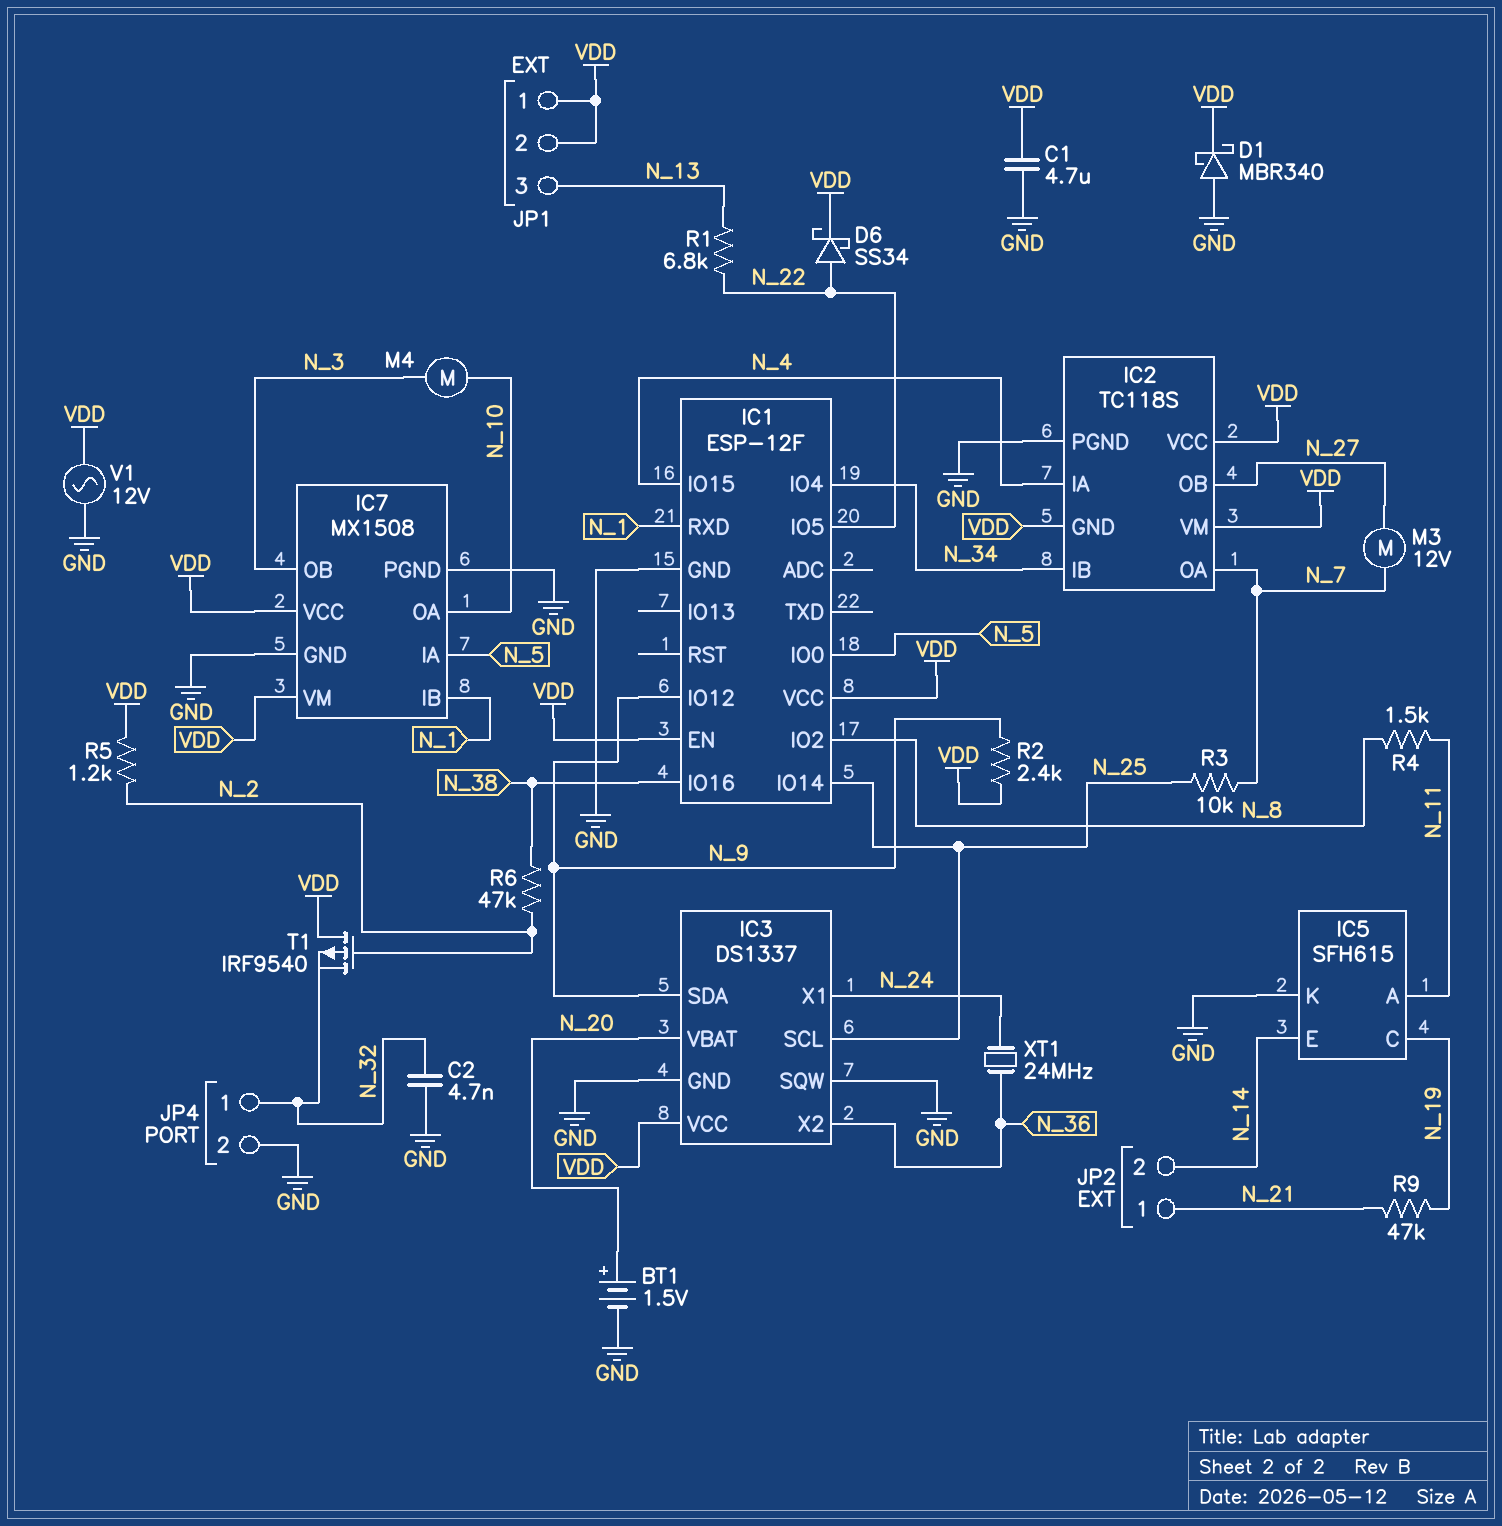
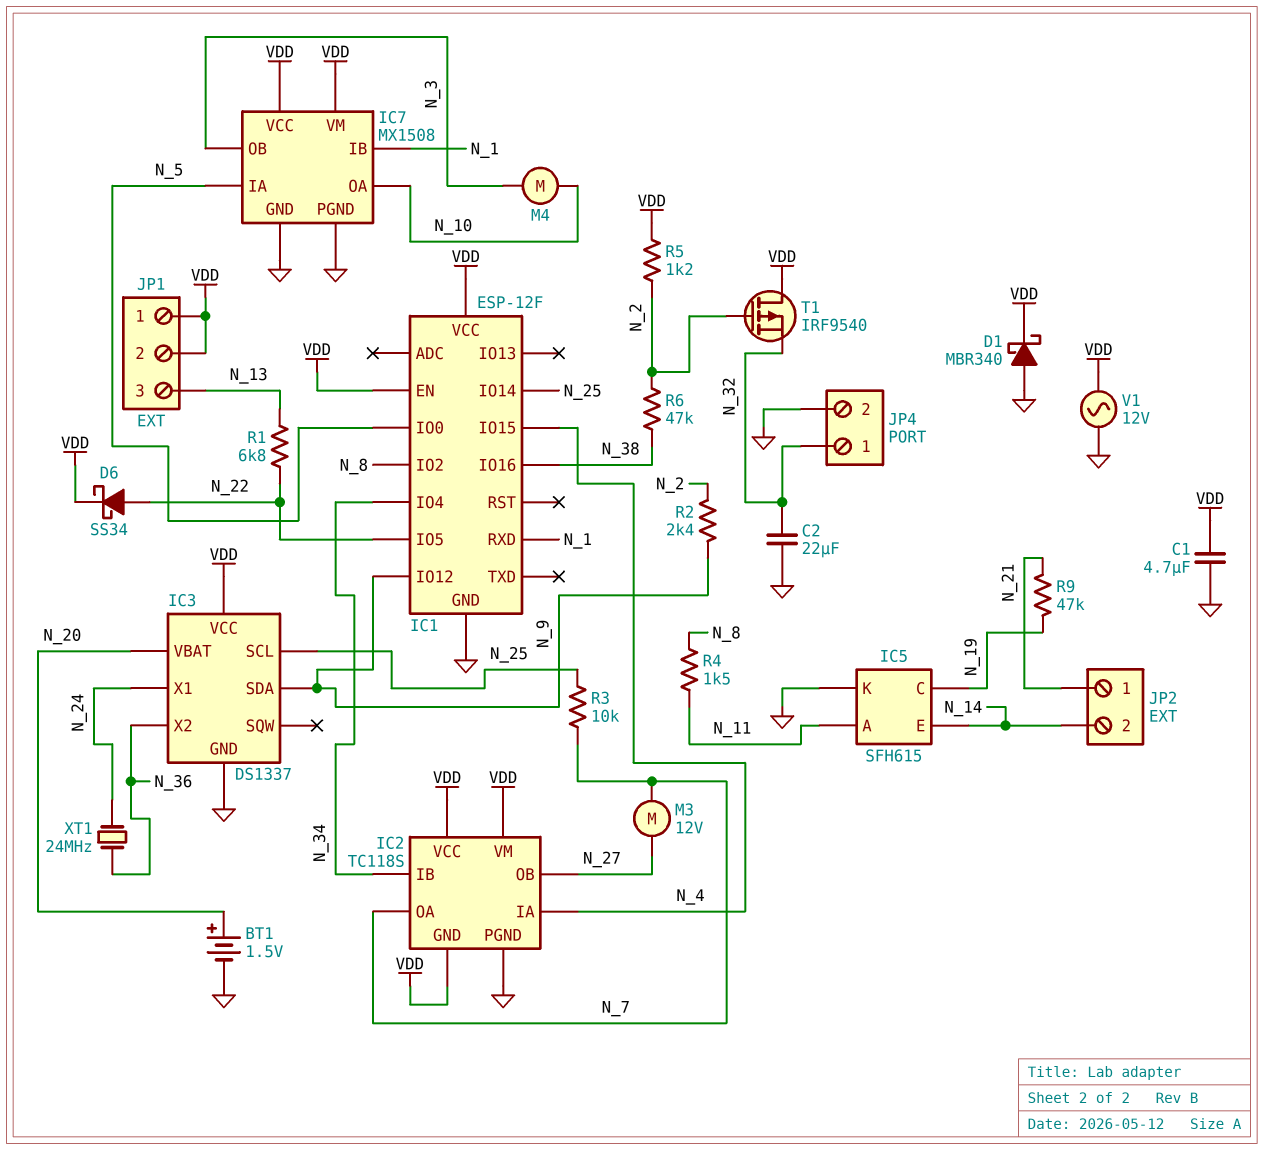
C2: 4.7nF (GND, N_32) -> 22uF (GND, N_32)
IC3 pin SQW: GND -> none
R2: 2.4k (N_9, VDD) -> 2.4k (N_2, N_9)

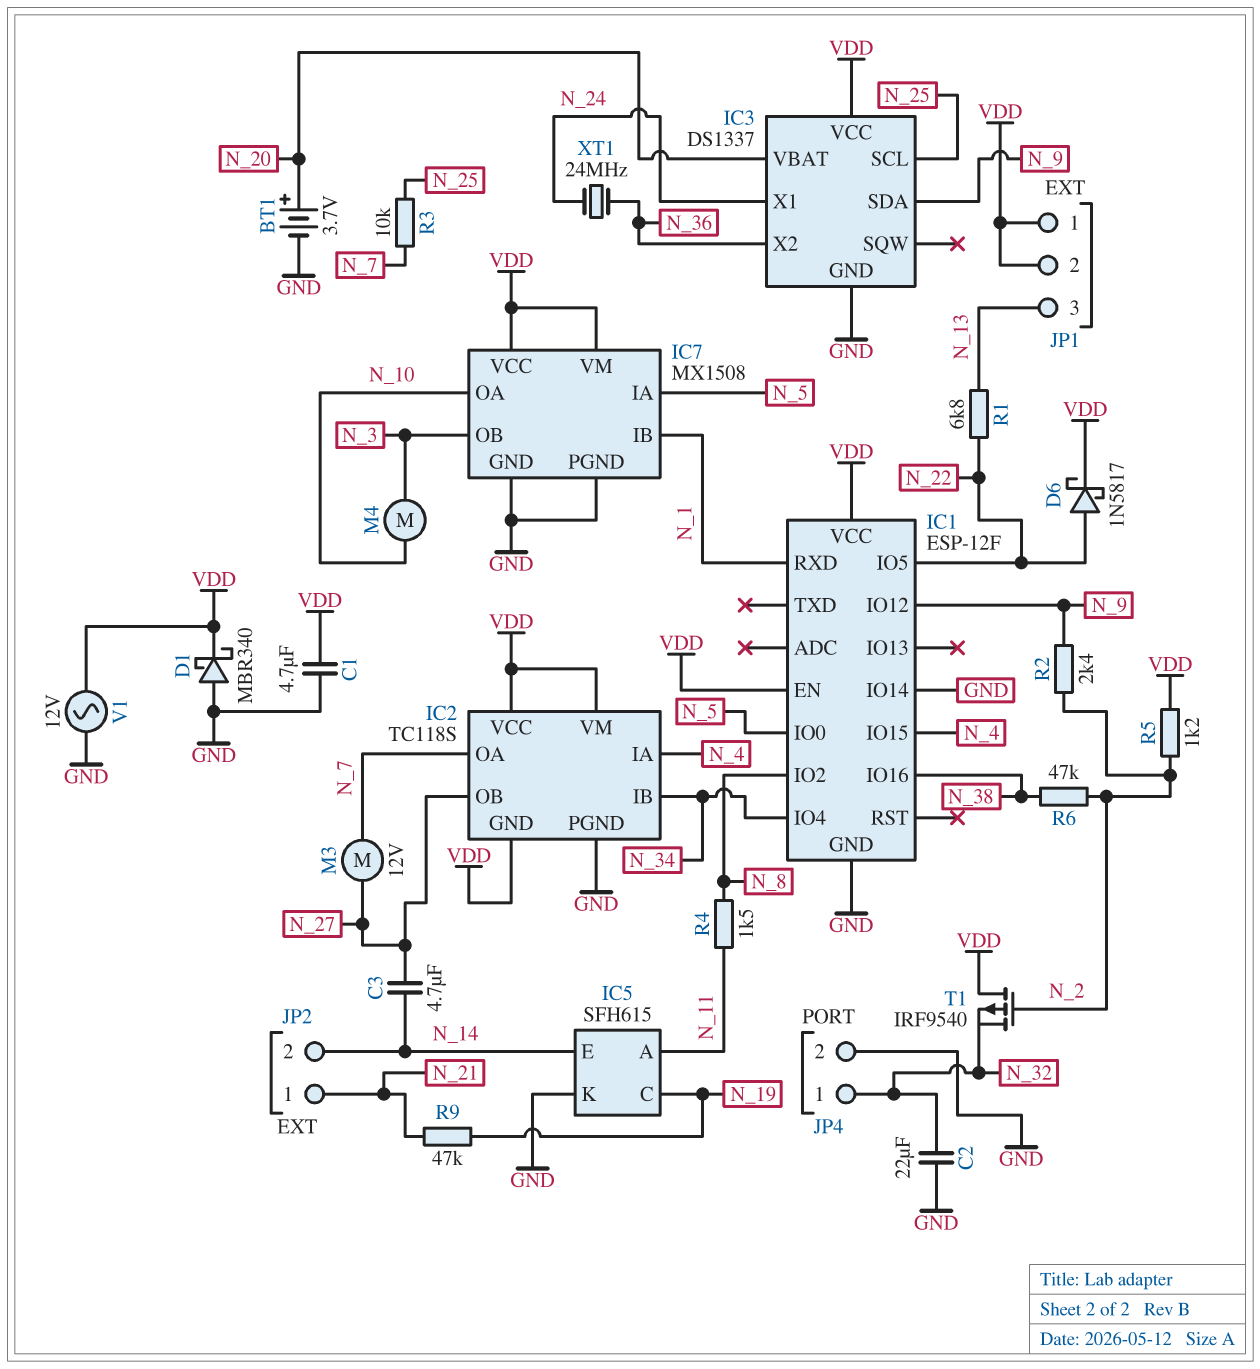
BT1: 1.5V (plus N_20, minus GND) -> 3.7V (plus N_20, minus GND)
C3: none -> 4.7uF (N_14, N_27)
D6: schottky SS34 (A N_22, K VDD) -> schottky 1N5817 (A N_22, K VDD)
IC1 pin IO14: N_25 -> GND

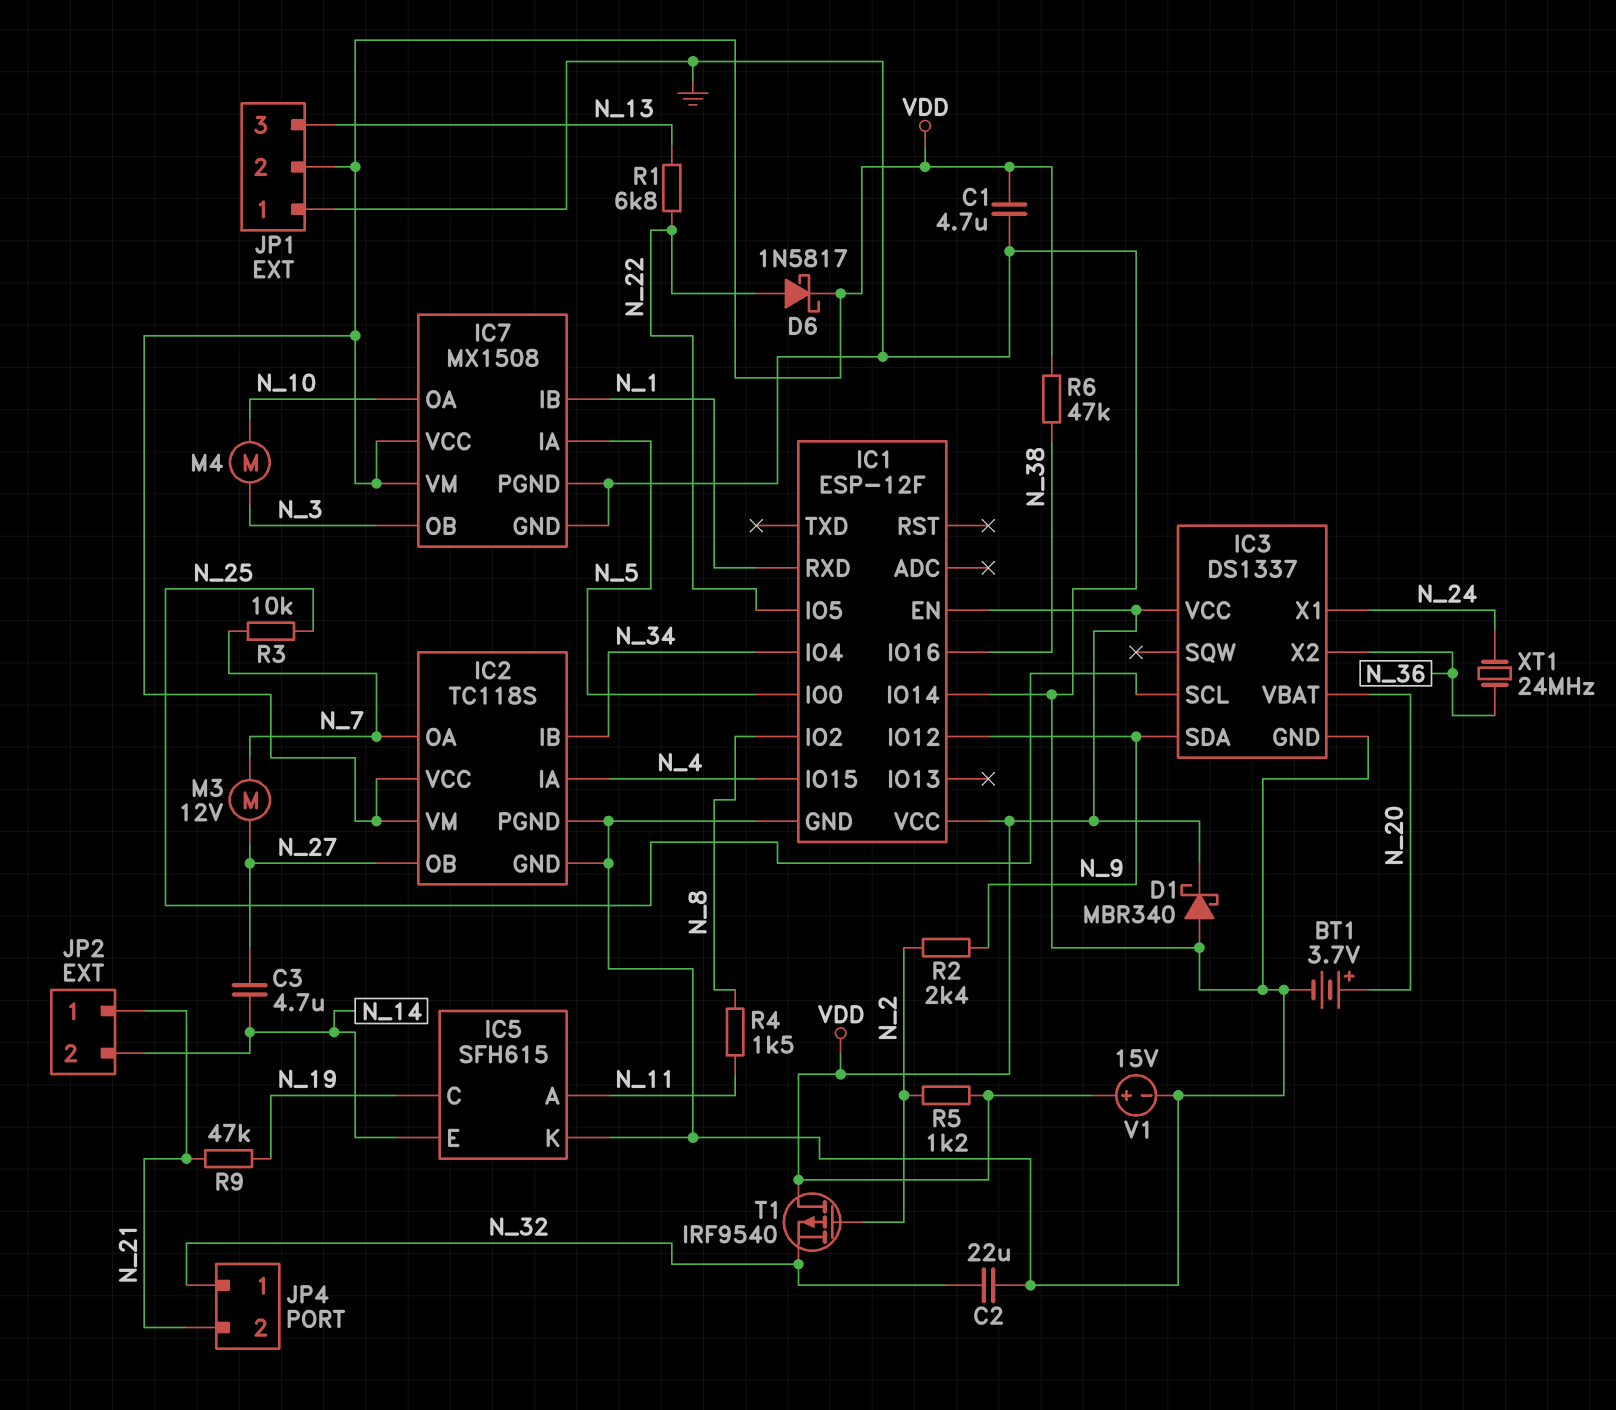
IC2 pin GND: VDD -> GND
JP1 pin 1: VDD -> GND
JP4 pin 2: GND -> N_21
R6: 47k (N_2, N_38) -> 47k (N_38, VDD)
V1: AC 12V (GND, VDD) -> 15V (plus VDD, minus GND)

